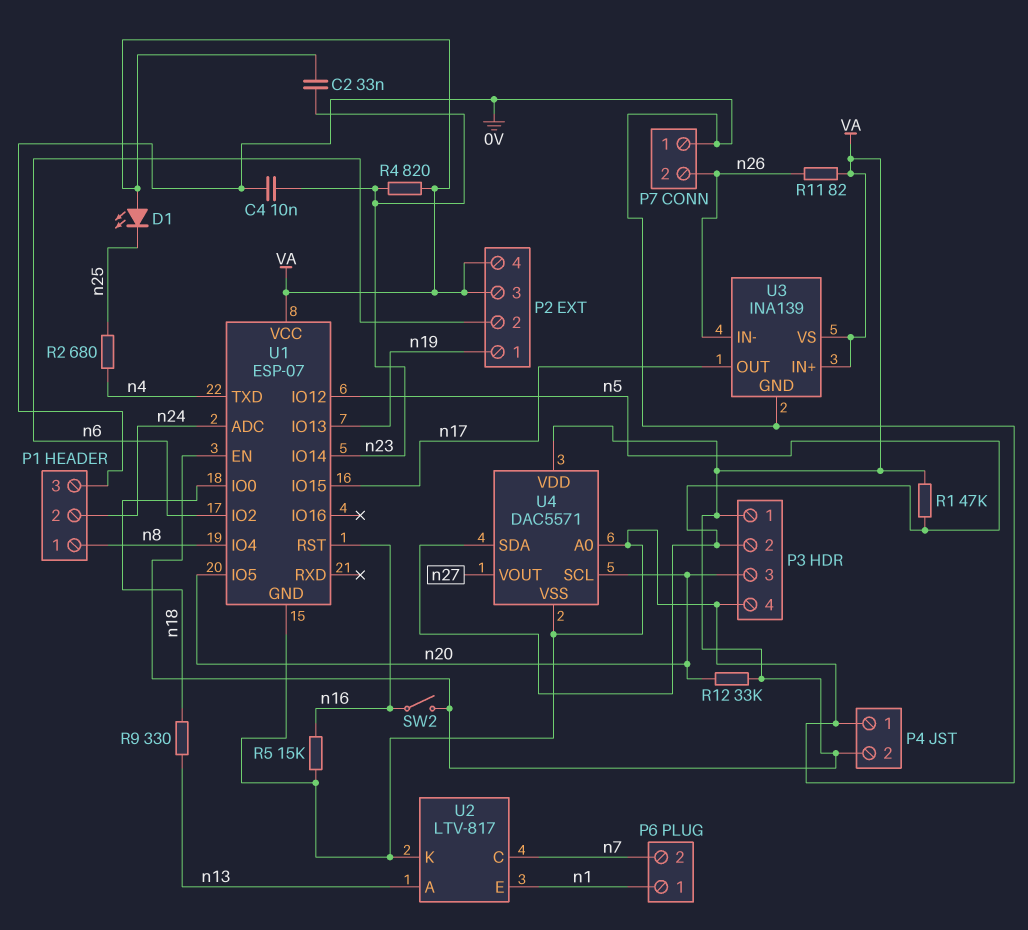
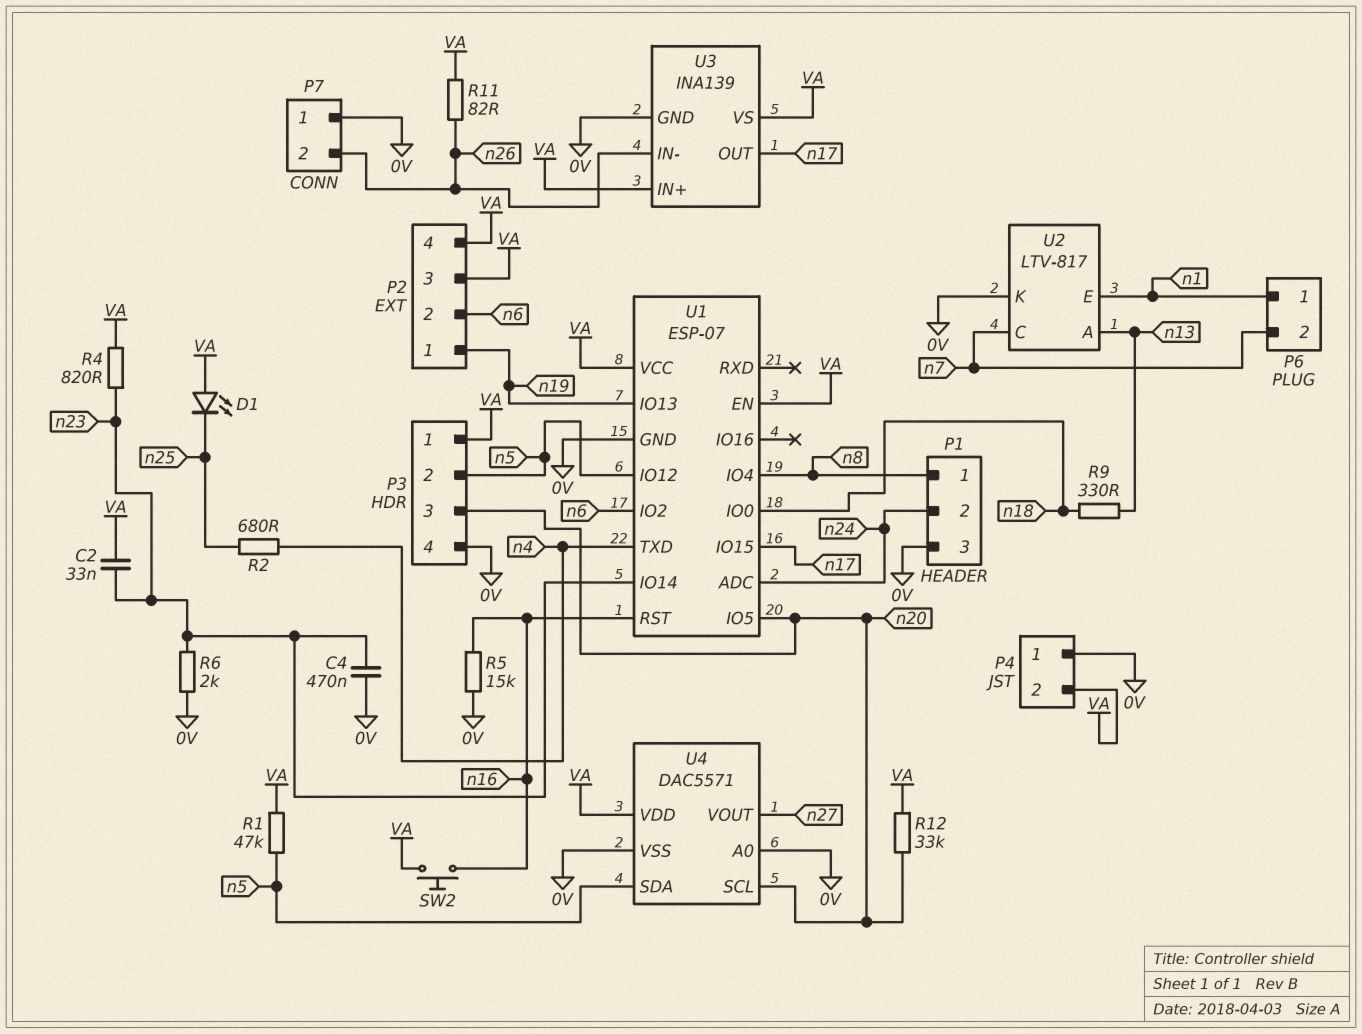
C4: 10nF (0V, n23) -> 470nF (0V, n23)
R6: none -> 2k (0V, n23)
SW2: switch (VA, n16) -> button (VA, n16)

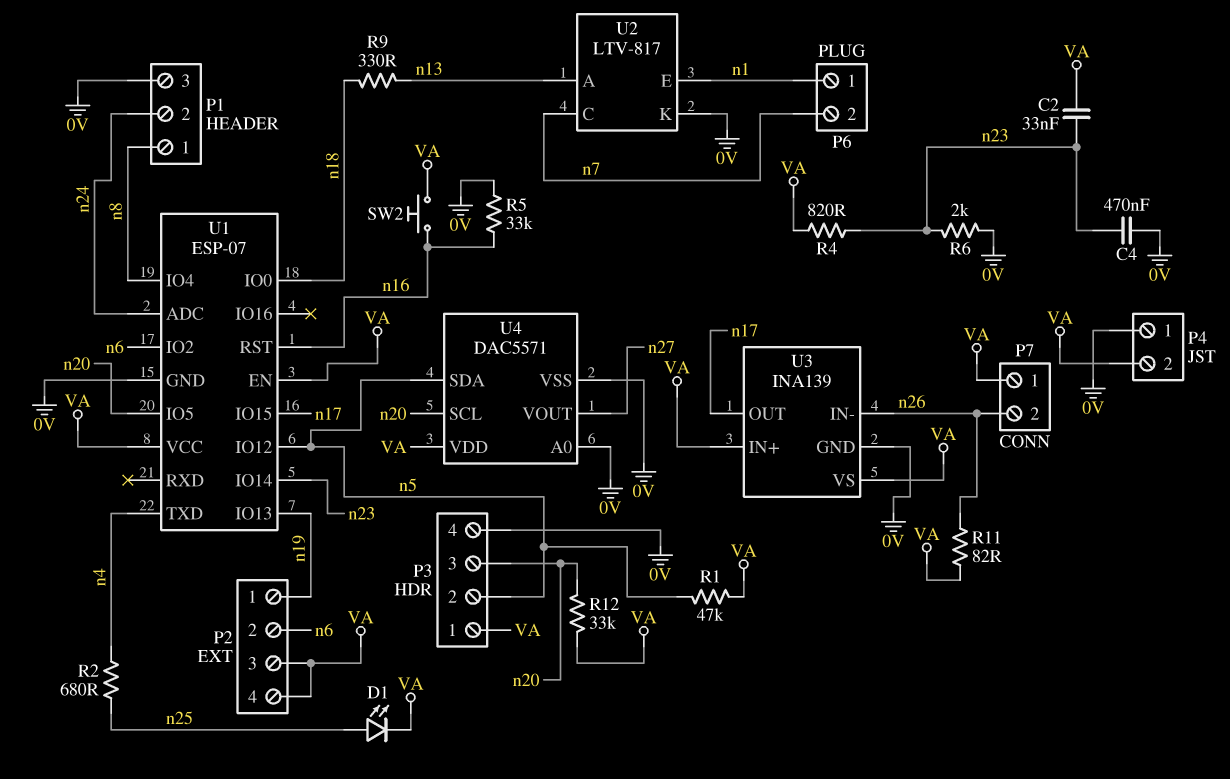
D1: LED (A VA, K n25) -> LED (A n25, K VA)
P7 pin 1: 0V -> VA
R5: 15k (0V, n16) -> 33k (0V, n16)

